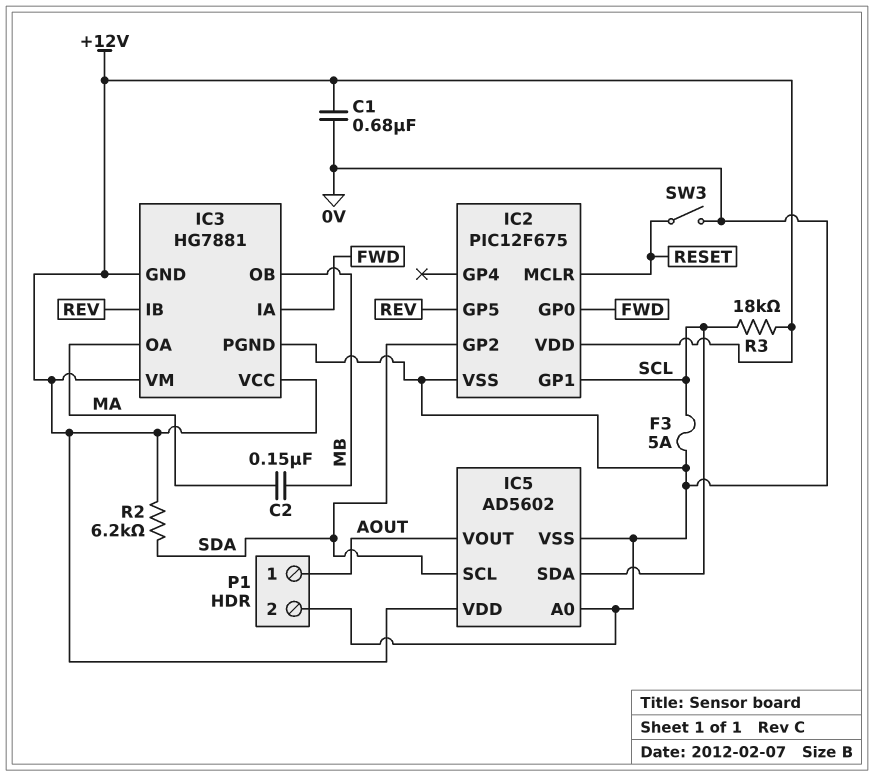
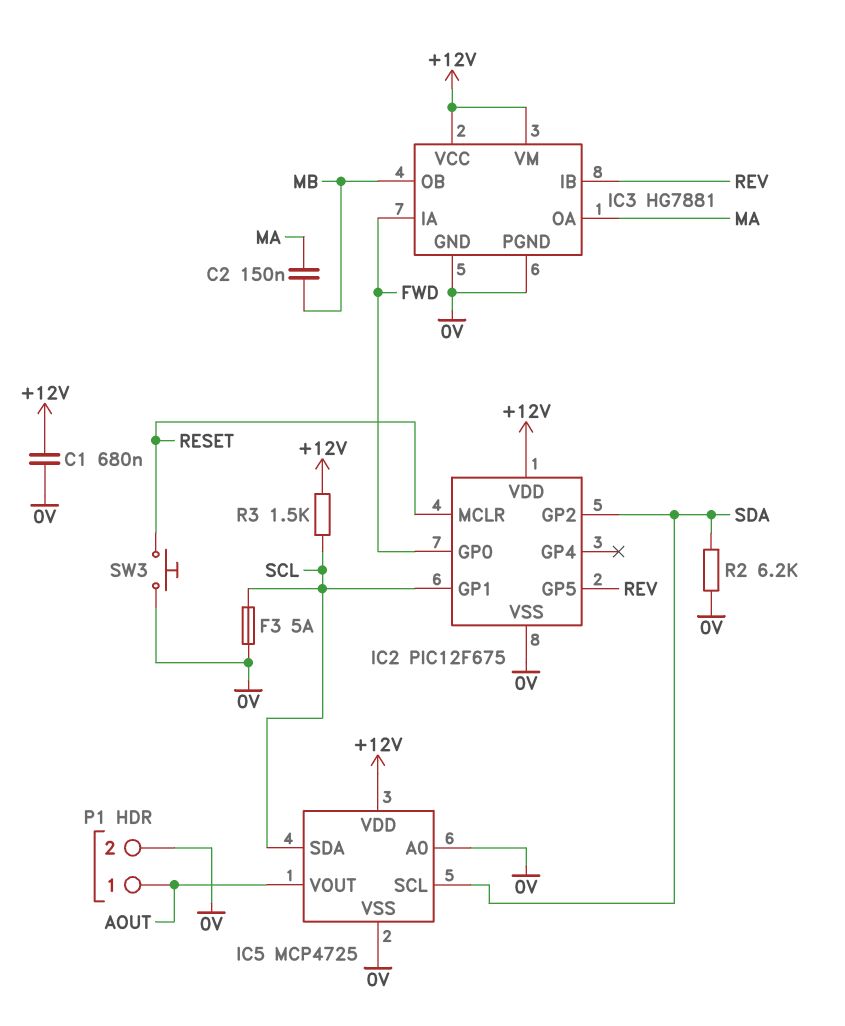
IC3 pin GND: +12V -> 0V
IC5: AD5602 -> MCP4725
R2: 6.2k (+12V, SDA) -> 6.2k (0V, SDA)
R3: 18k (+12V, SCL) -> 1.5k (+12V, SCL)
SW3: switch (0V, RESET) -> button (0V, RESET)

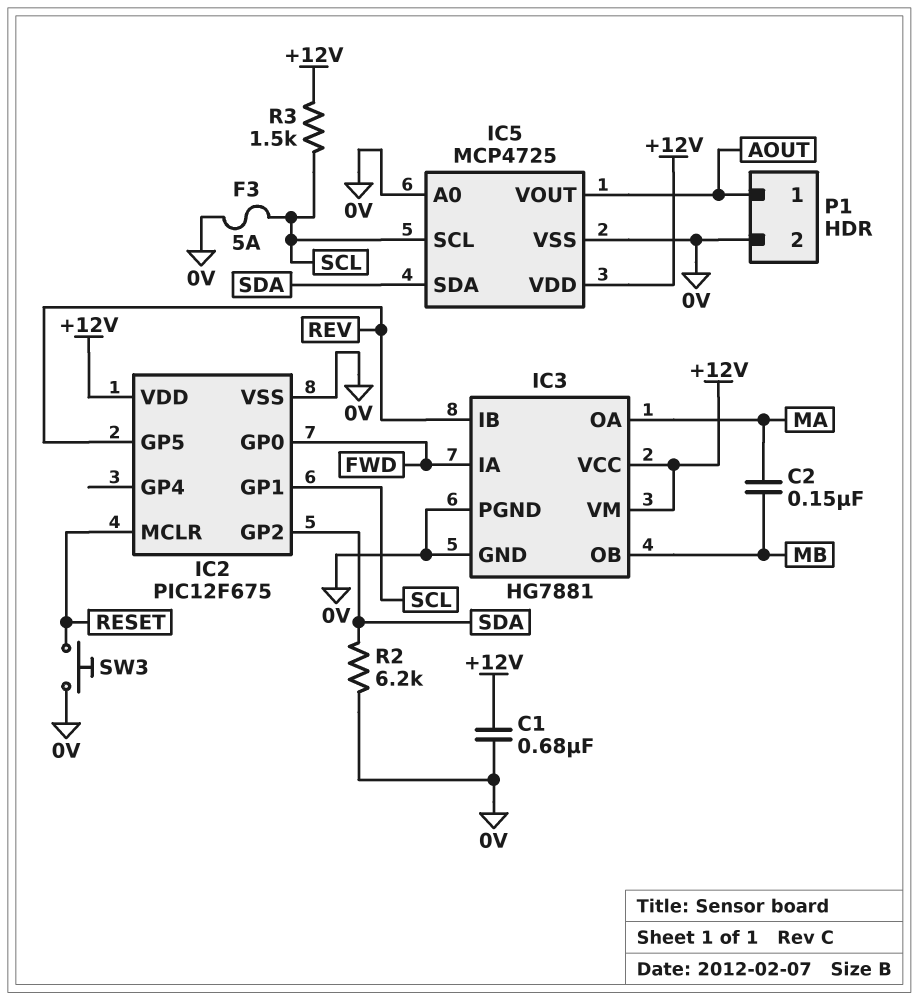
IC5 pin SCL: SDA -> SCL
IC5 pin SDA: SCL -> SDA

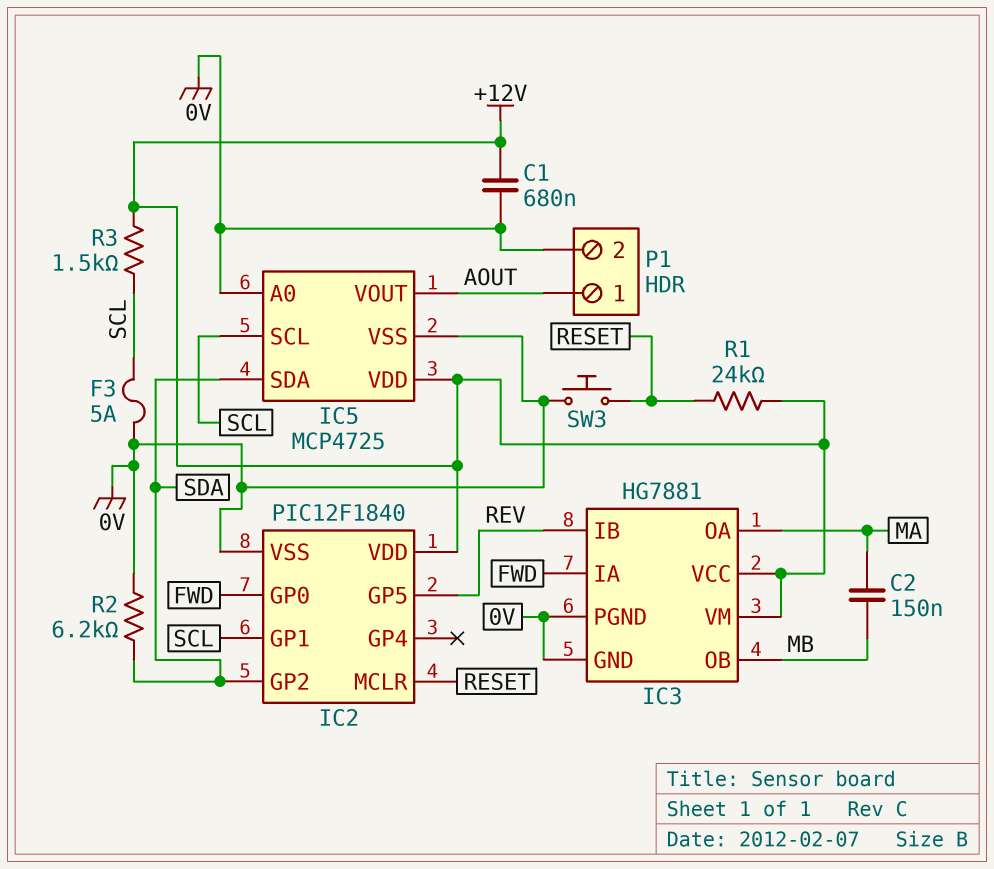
IC2: PIC12F675 -> PIC12F1840
R1: none -> 24k (+12V, RESET)

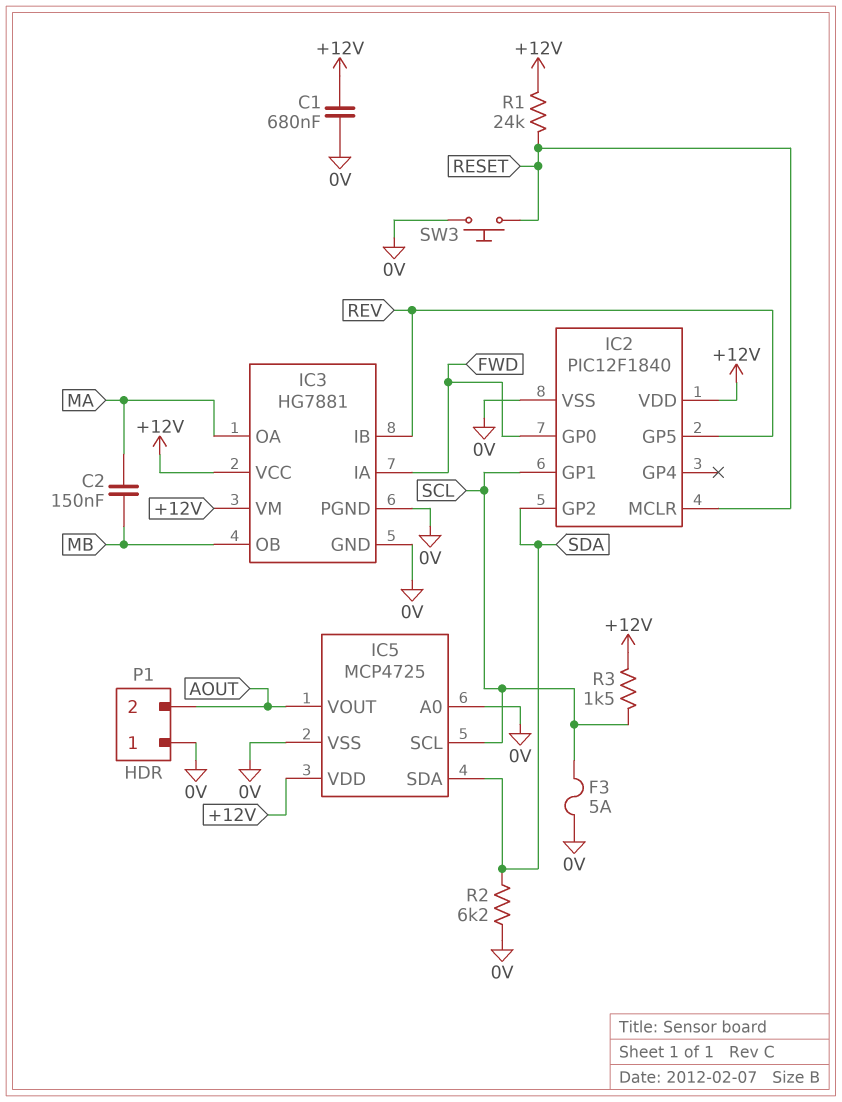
P1 pin 1: AOUT -> 0V
P1 pin 2: 0V -> AOUT

